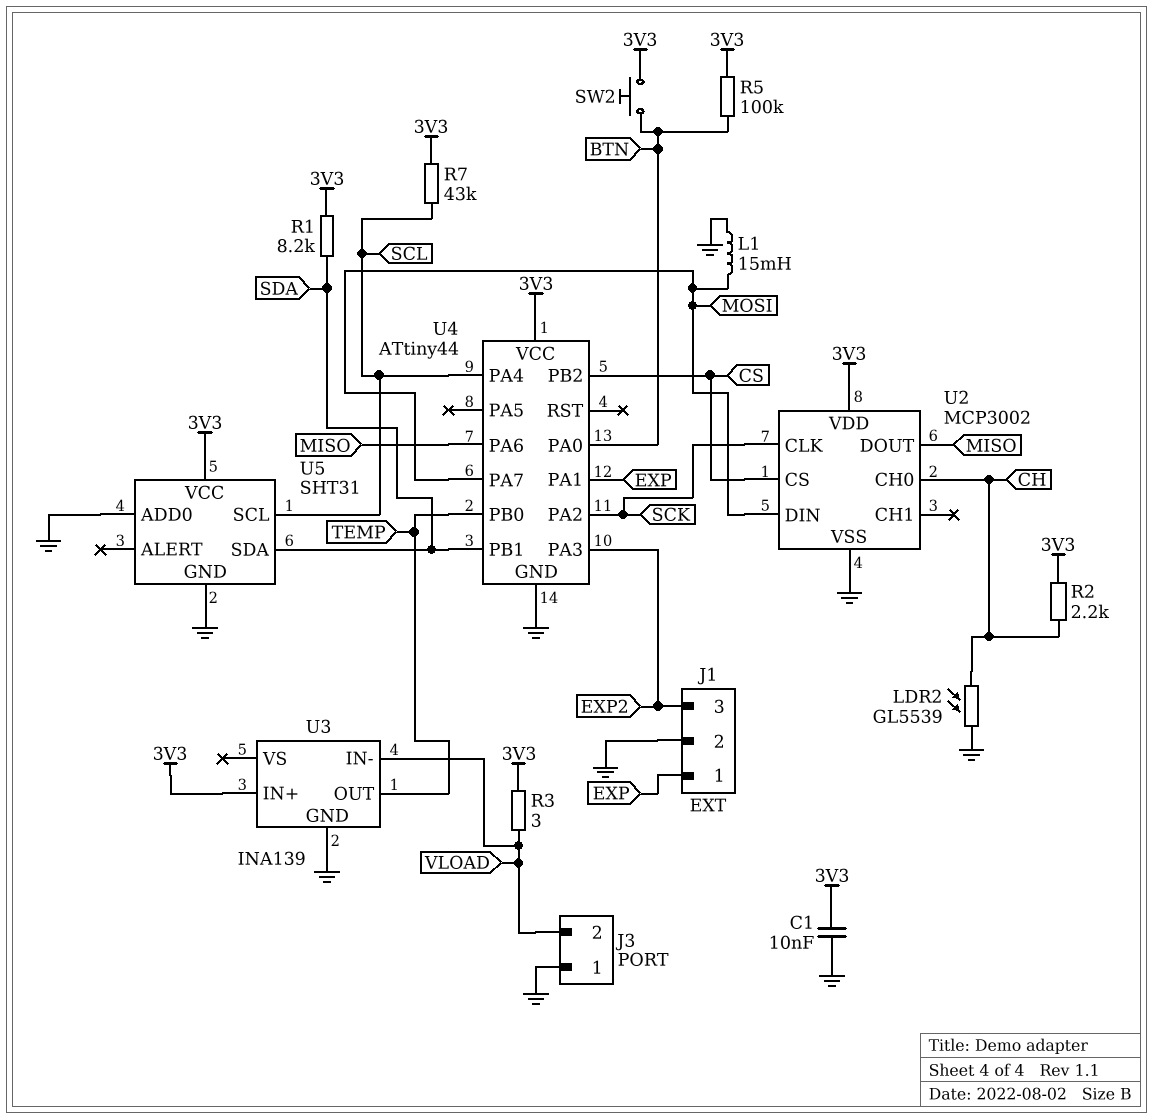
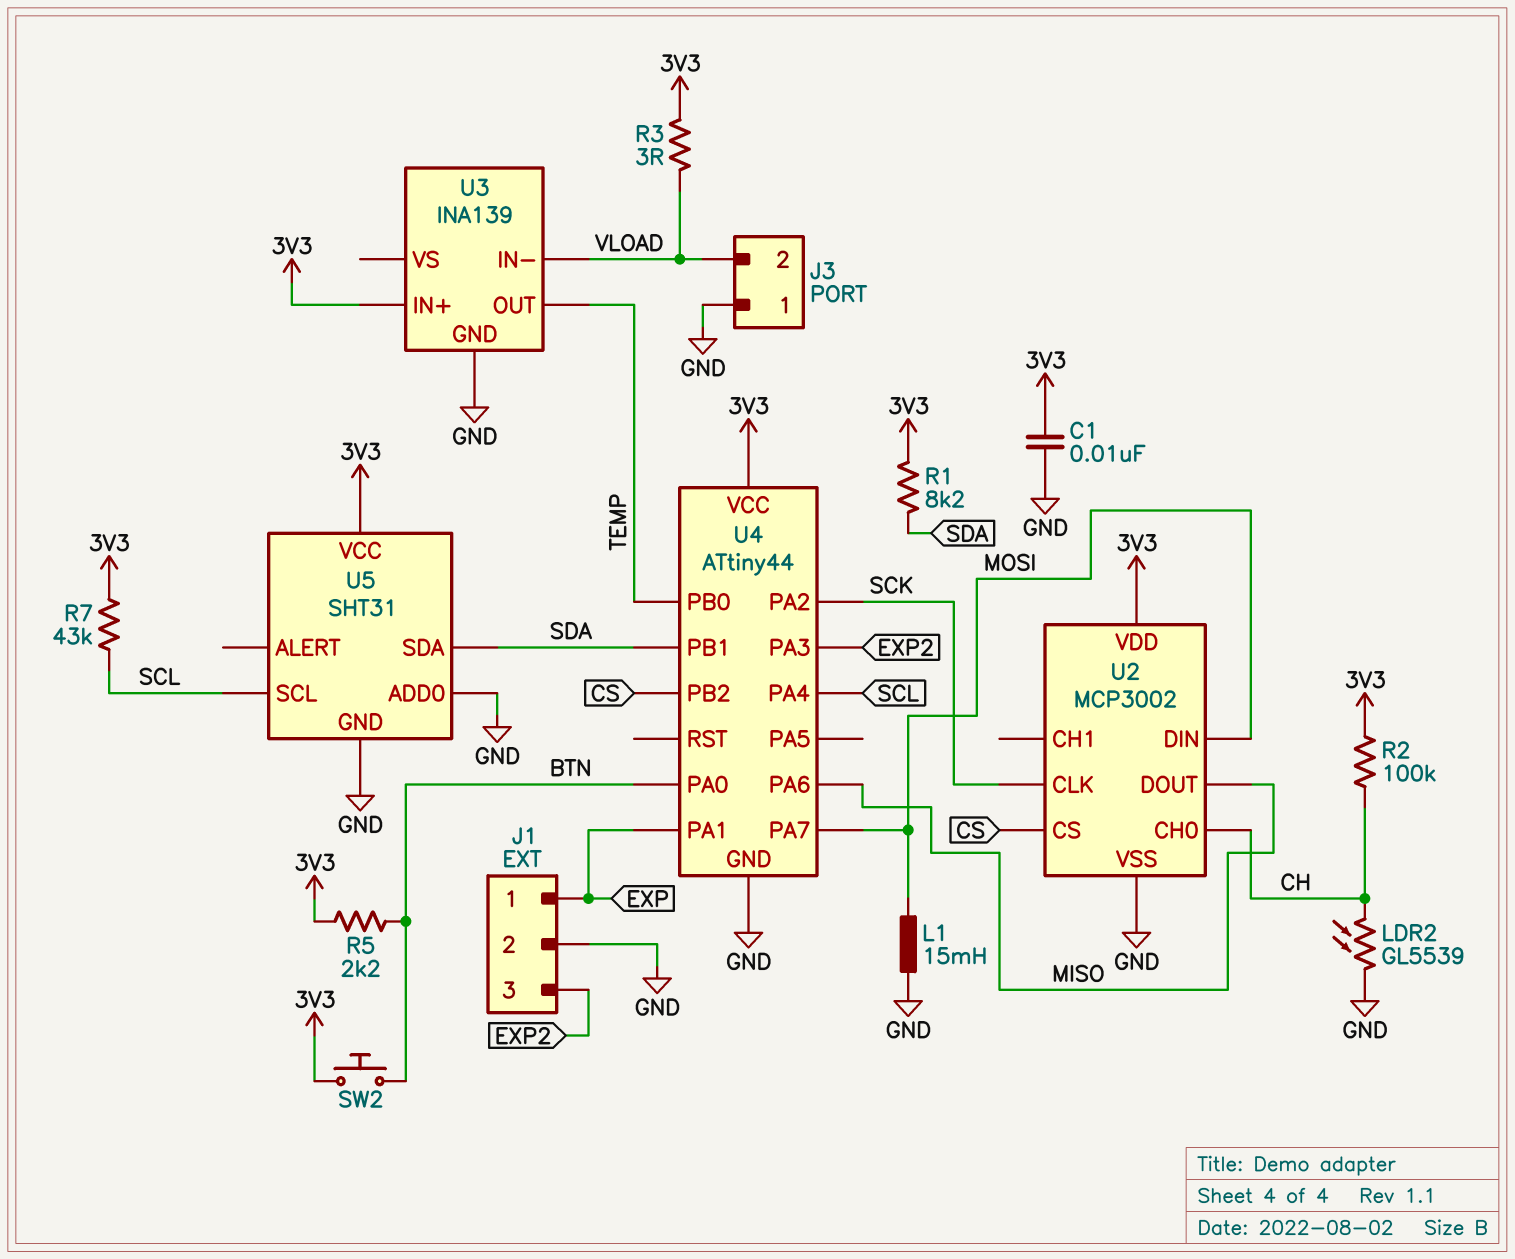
R2: 2.2k (3V3, CH) -> 100k (3V3, CH)
R5: 100k (3V3, BTN) -> 2.2k (3V3, BTN)

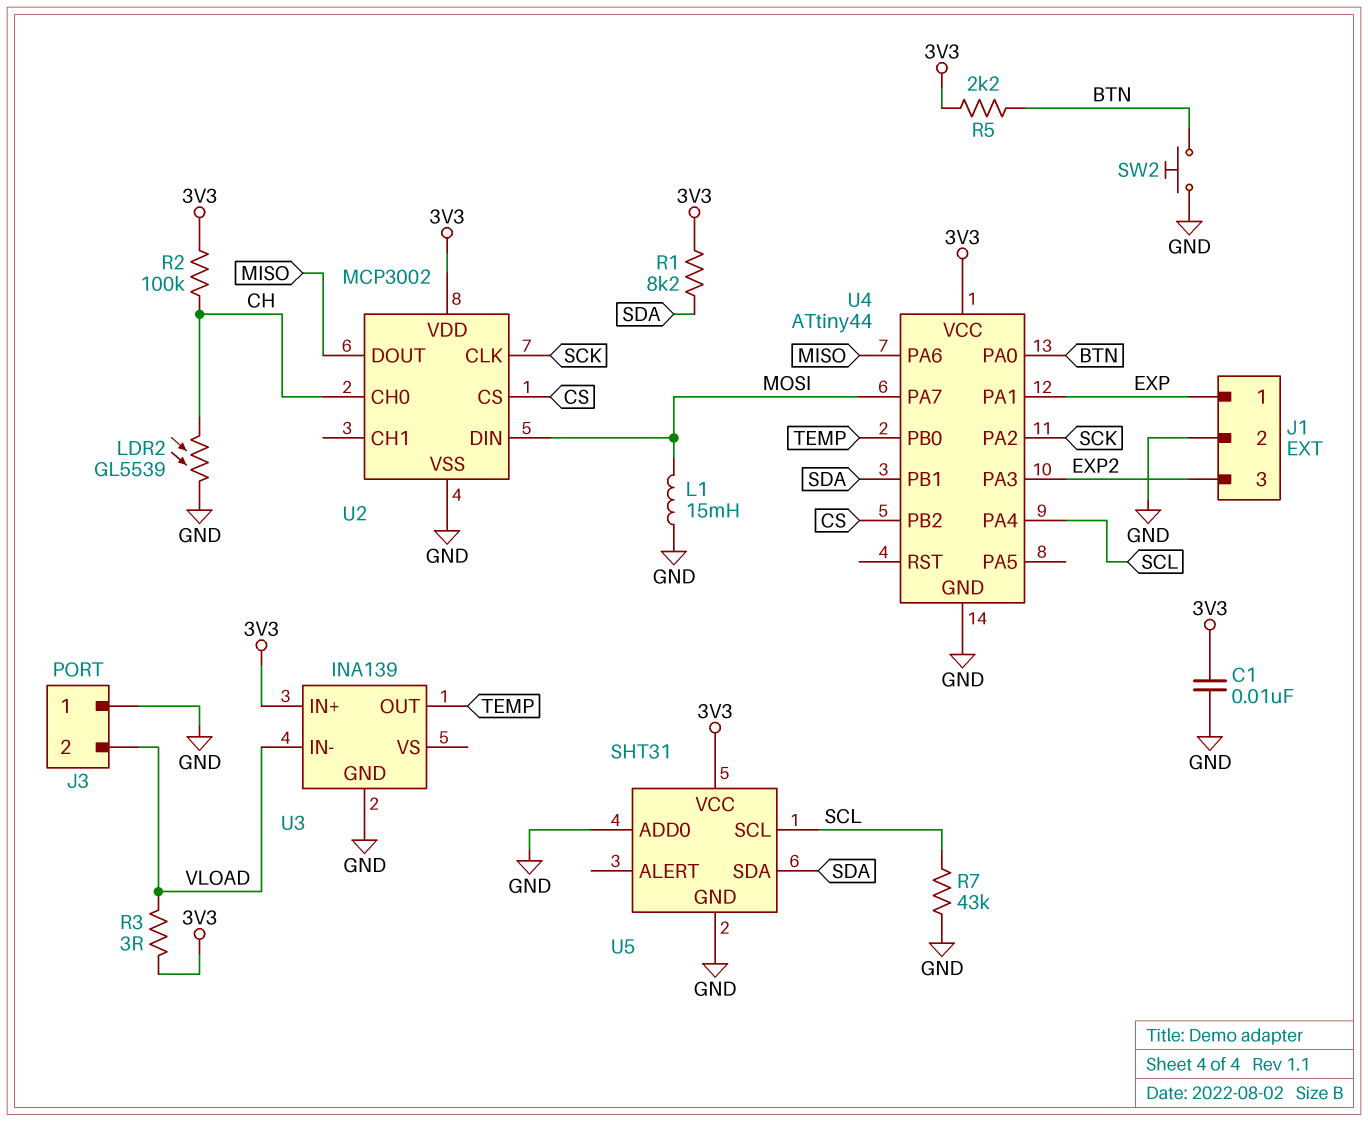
R7: 43k (3V3, SCL) -> 43k (GND, SCL)
SW2: button (3V3, BTN) -> button (BTN, GND)

